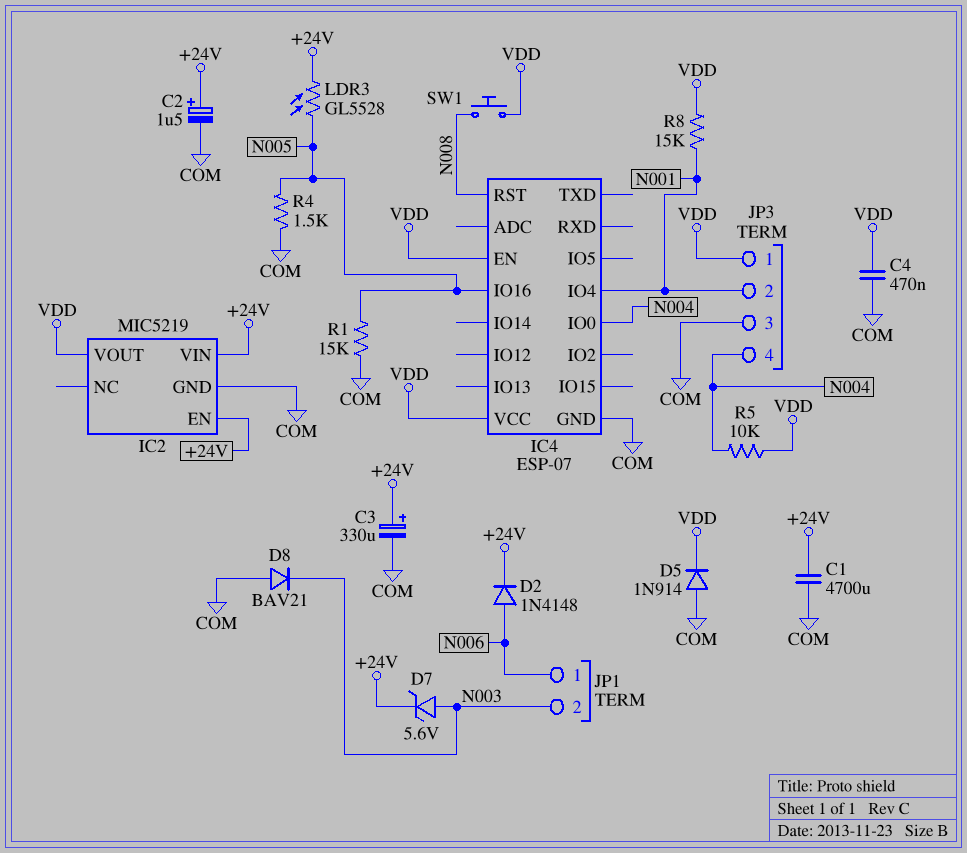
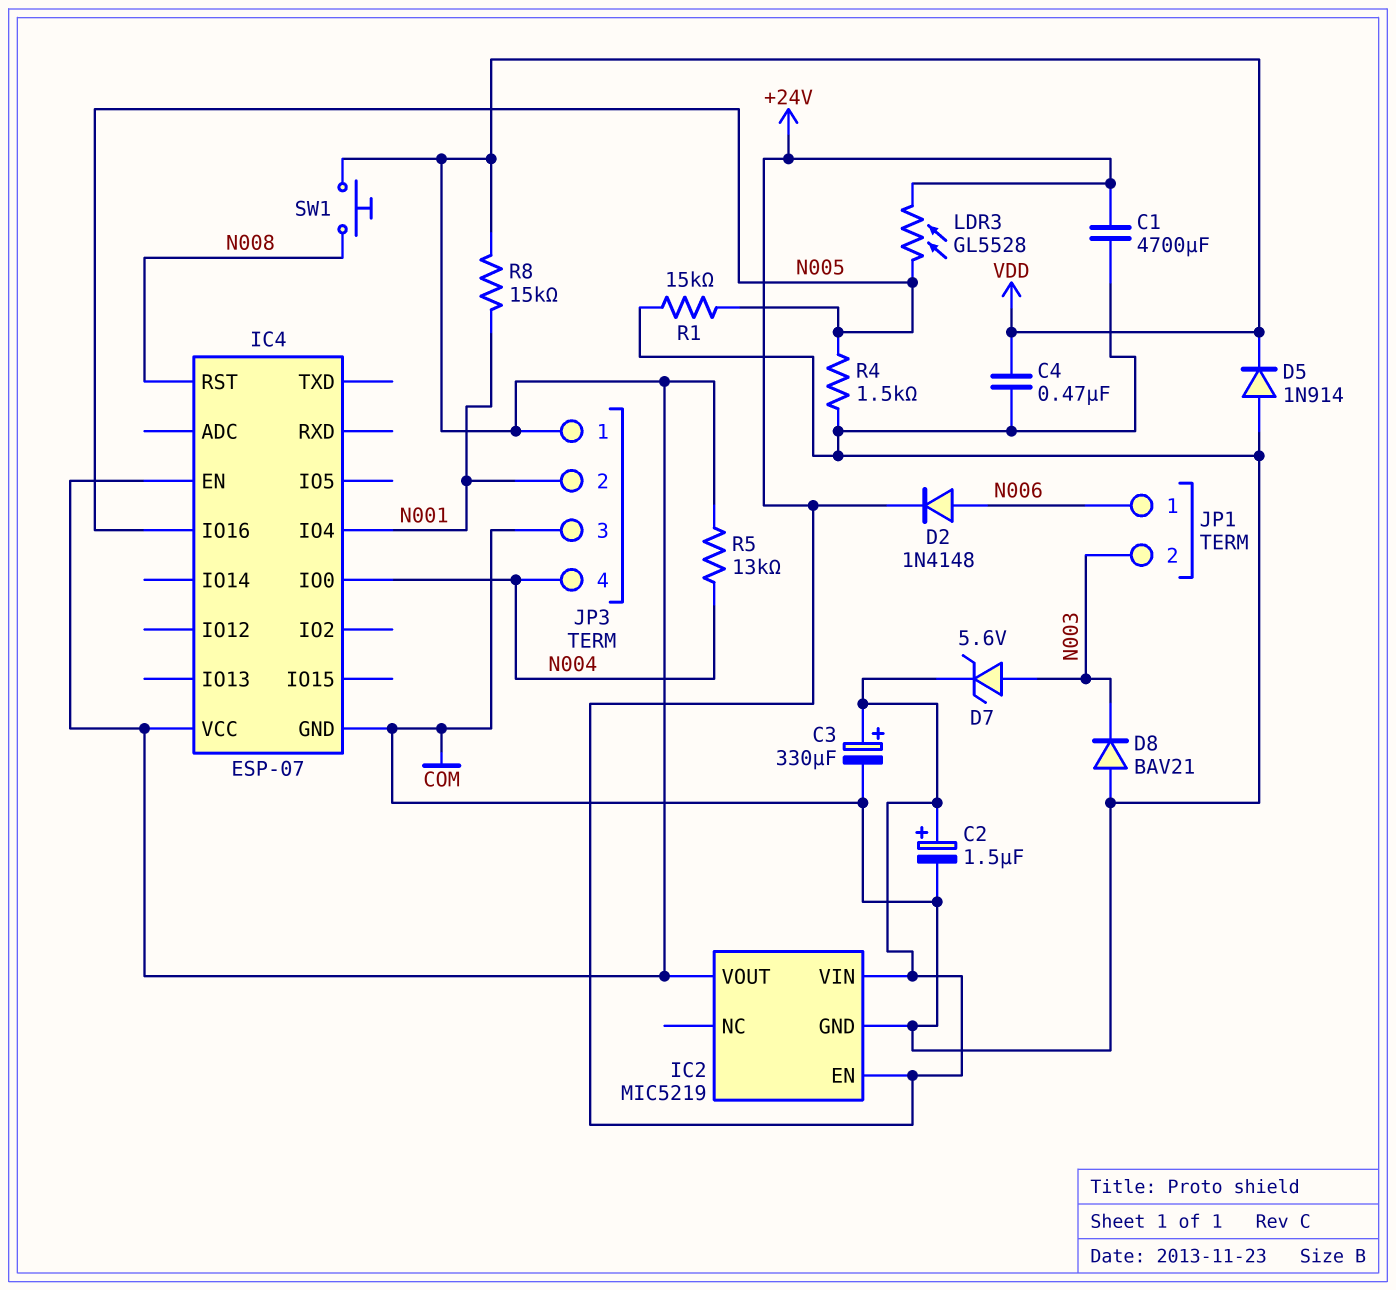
R5: 10k (N004, VDD) -> 13k (N004, VDD)

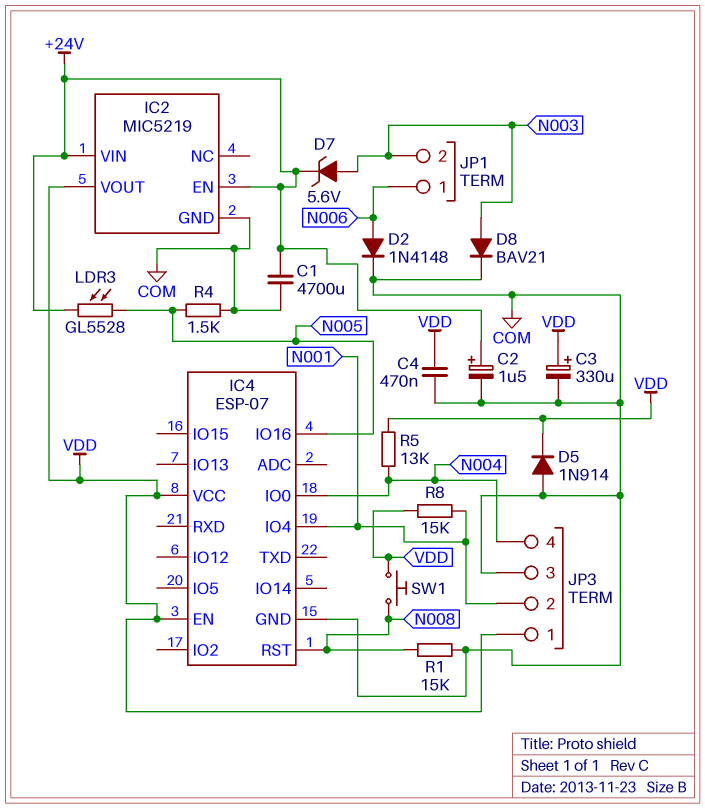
C3: 330uF (plus +24V, minus COM) -> 330uF (plus VDD, minus COM)
D2: diode 1N4148 (A N006, K +24V) -> diode 1N4148 (A N006, K COM)
D8: diode BAV21 (A COM, K N003) -> diode BAV21 (A N003, K COM)
R1: 15k (COM, N005) -> 15k (COM, N008)

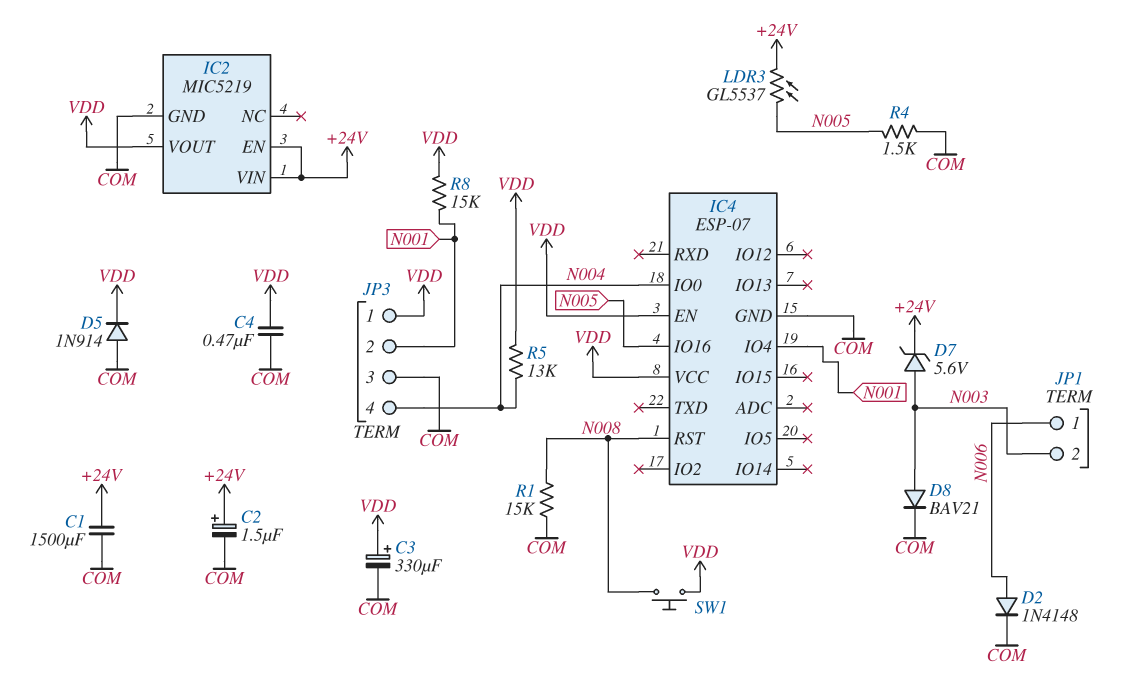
C1: 4700uF (+24V, COM) -> 1500uF (+24V, COM)
LDR3: GL5528 (+24V, N005) -> GL5537 (+24V, N005)

